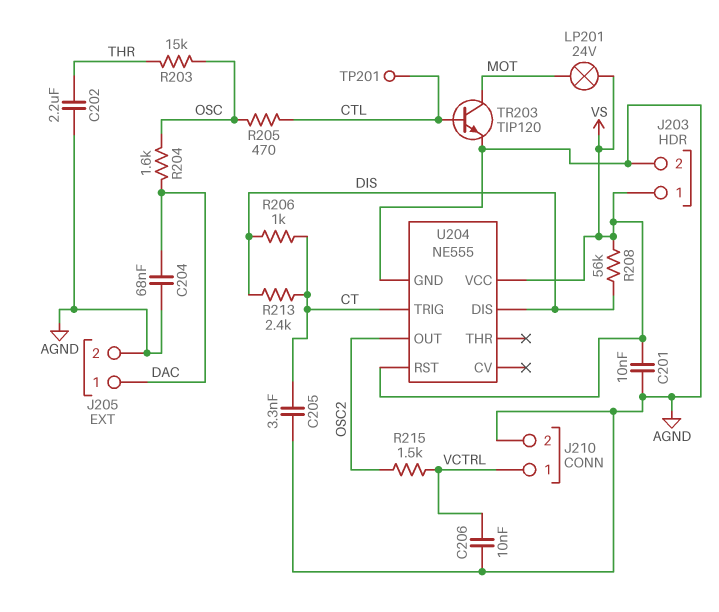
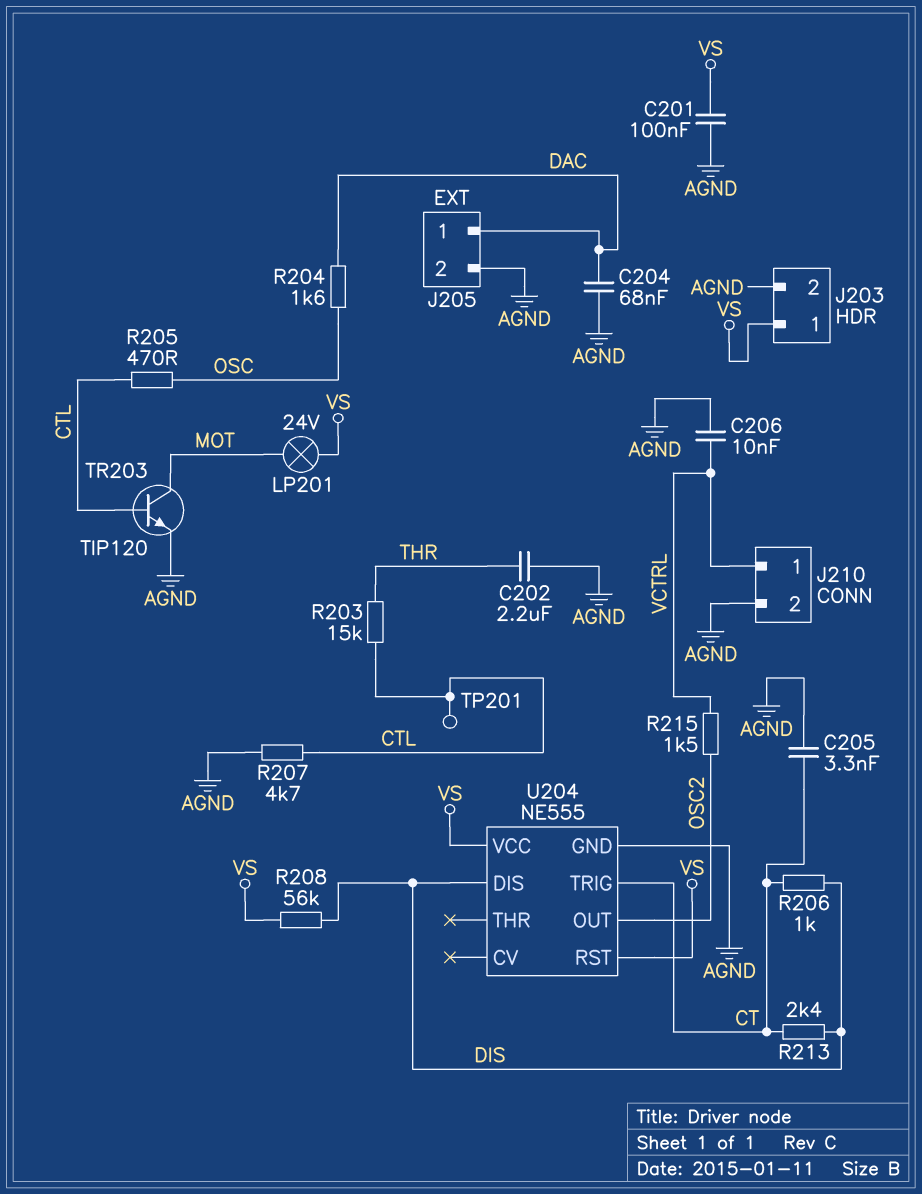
C201: 10nF (AGND, VS) -> 100nF (AGND, VS)
R203: 15k (OSC, THR) -> 15k (CTL, THR)
R207: none -> 4.7k (AGND, CTL)

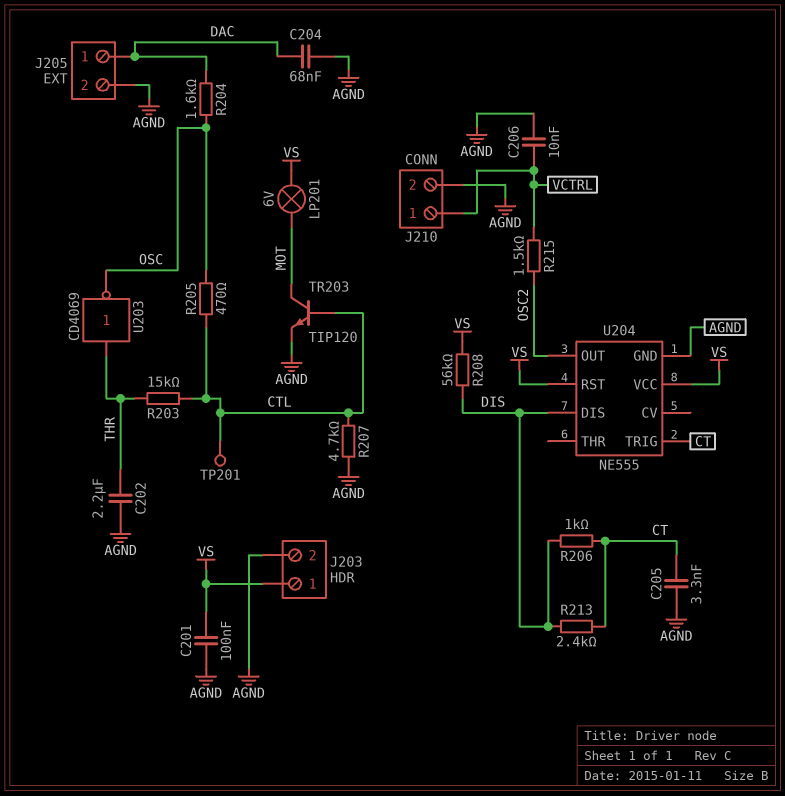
LP201: lamp 24V (MOT, VS) -> lamp 6V (MOT, VS)
U203: none -> NOT CD4069 (in THR, out OSC)

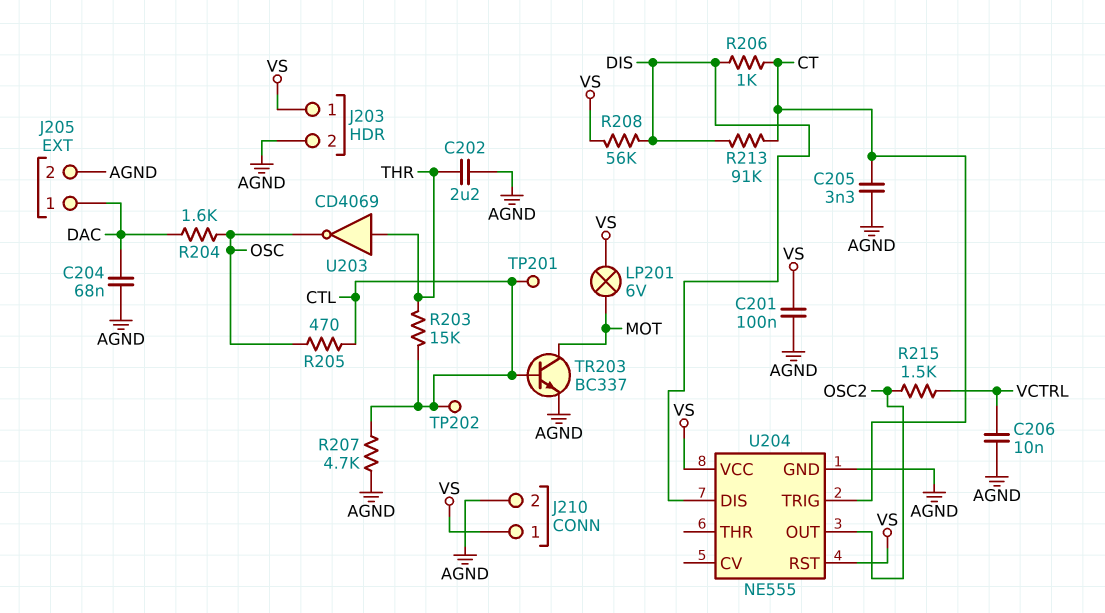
J210 pin 1: VCTRL -> VS
R213: 2.4k (CT, DIS) -> 91k (CT, DIS)
TP202: none -> test point (CTL)
TR203: NPN TIP120 (B CTL, C MOT, E AGND) -> NPN BC337 (B CTL, C MOT, E AGND)

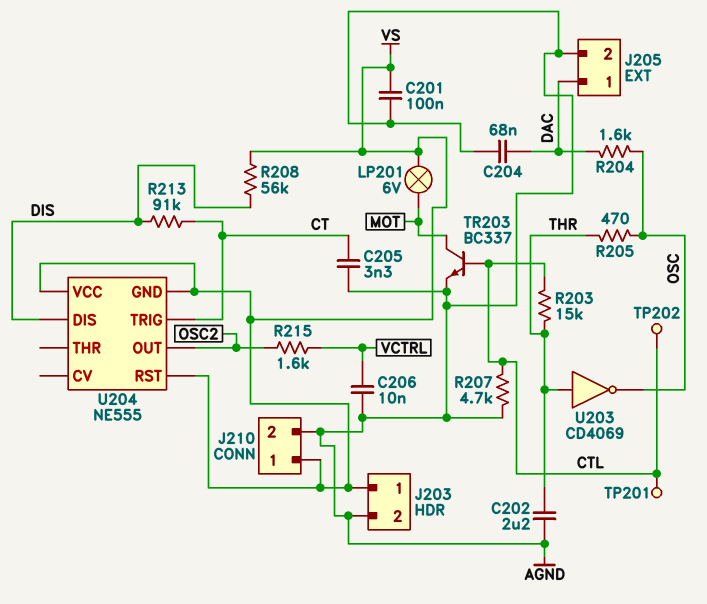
R205: 470 (CTL, OSC) -> 470 (OSC, THR)
R206: 1k (CT, DIS) -> none
R215: 1.5k (OSC2, VCTRL) -> 1.6k (OSC2, VCTRL)
U204 pin GND: AGND -> VS

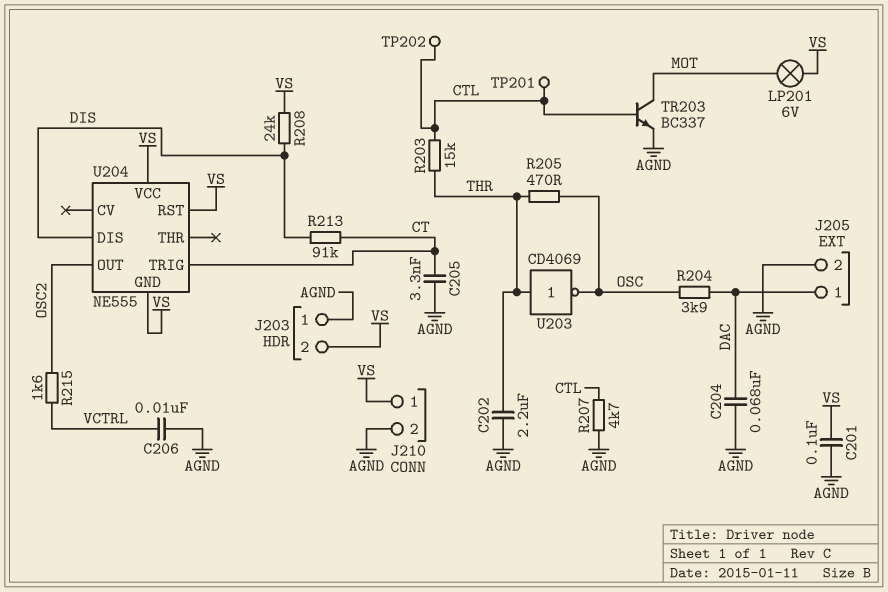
J203 pin 1: VS -> AGND
J203 pin 2: AGND -> VS
R204: 1.6k (DAC, OSC) -> 3.9k (DAC, OSC)
R208: 56k (DIS, VS) -> 24k (DIS, VS)

